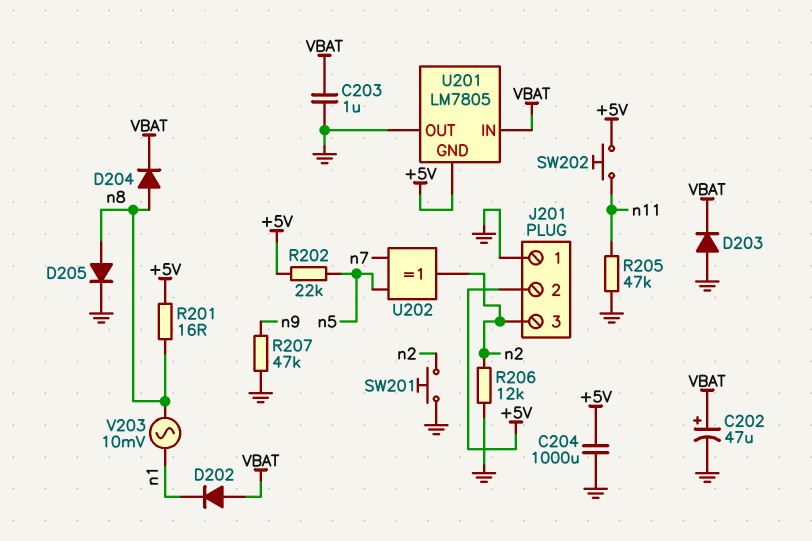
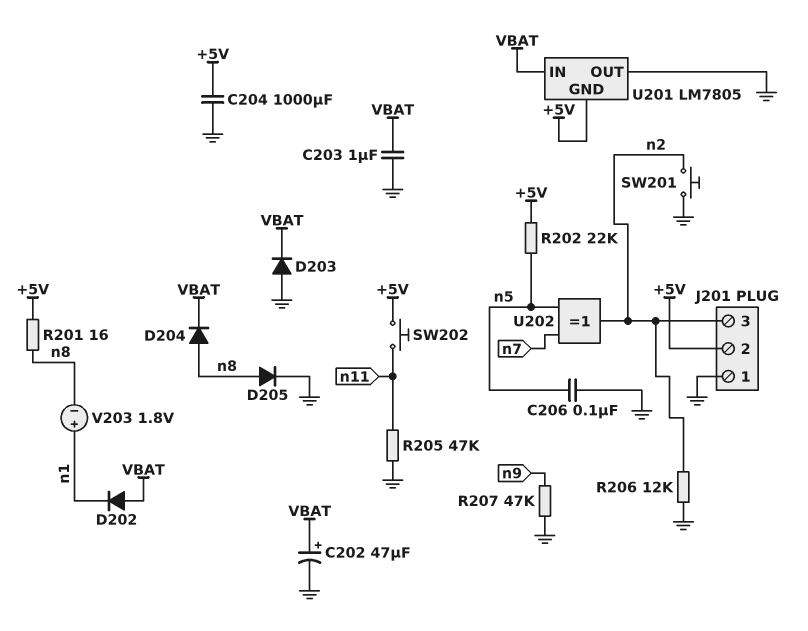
C206: none -> 100nF (GND, n5)
V203: AC 10mV (n1, n8) -> 1.8V (plus n1, minus n8)

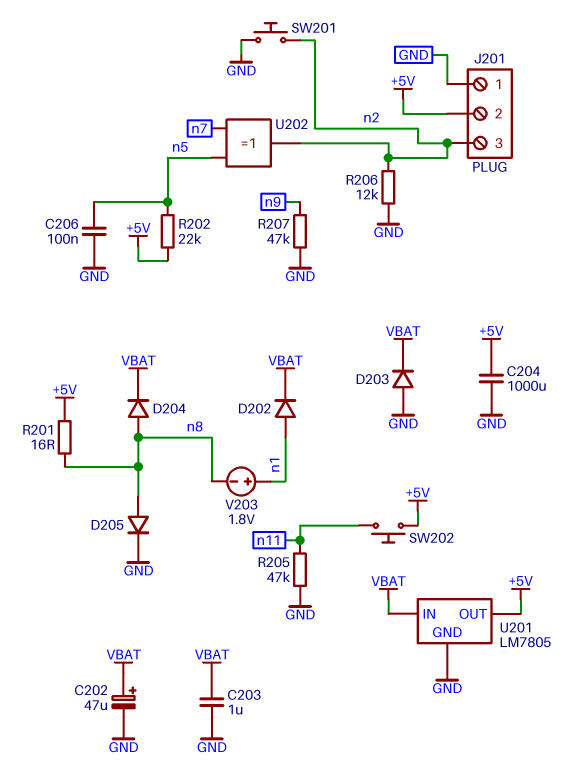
D202: diode (A VBAT, K n1) -> diode (A n1, K VBAT)
U201 pin GND: +5V -> GND
U201 pin OUT: GND -> +5V

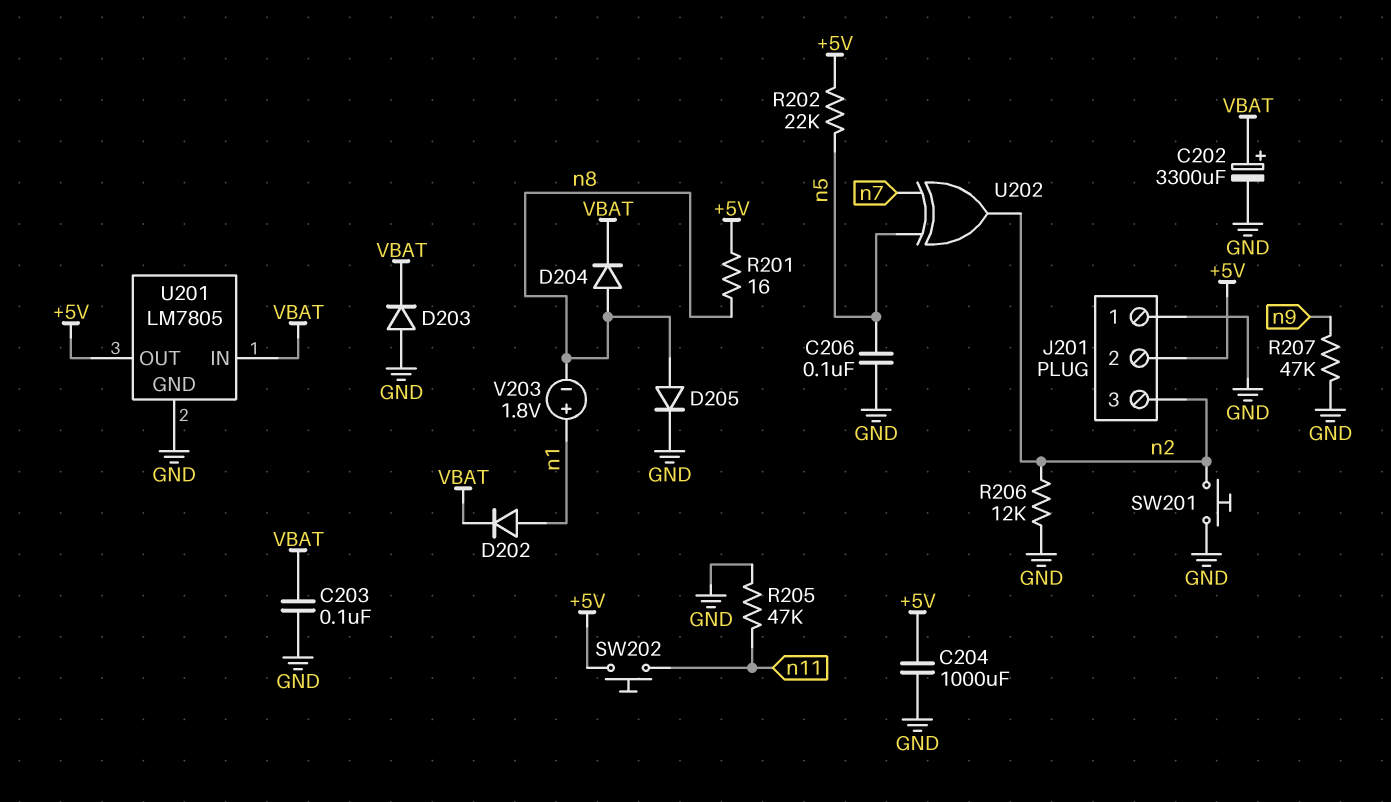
C202: 47uF (plus VBAT, minus GND) -> 3300uF (plus VBAT, minus GND)
C203: 1uF (GND, VBAT) -> 100nF (GND, VBAT)

